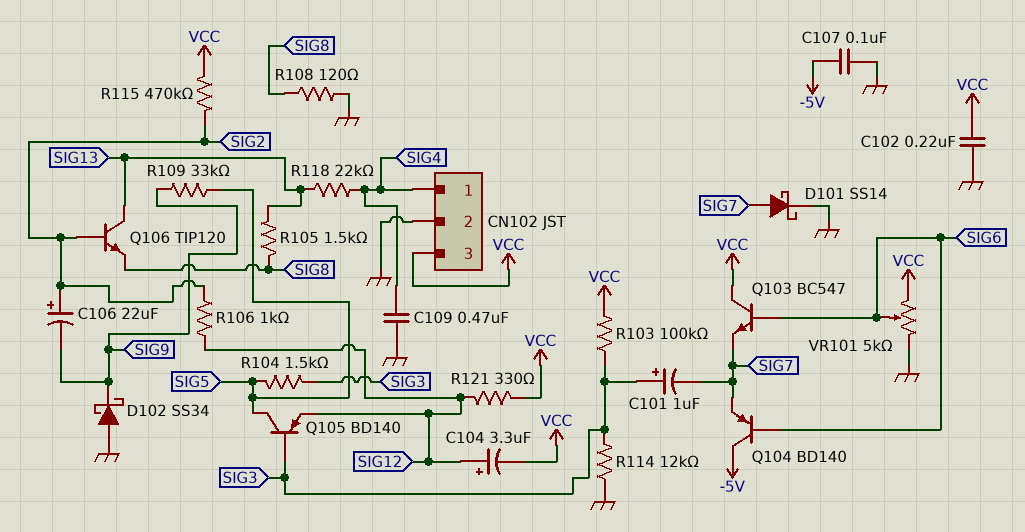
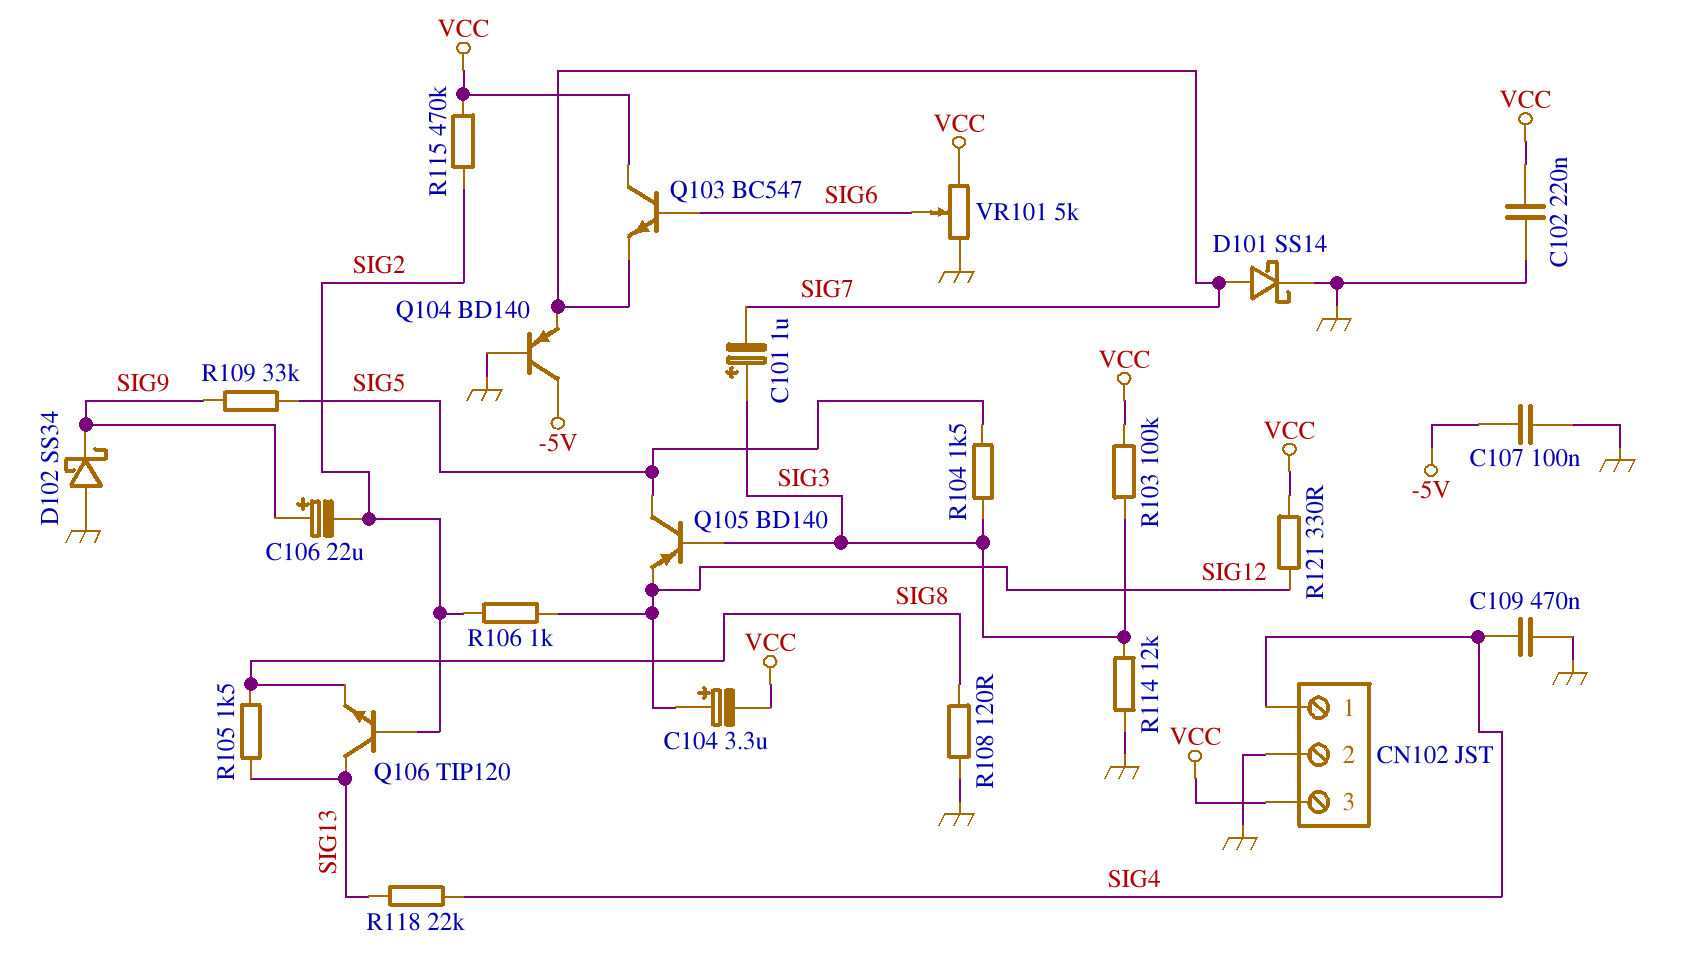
C106: 22uF (plus SIG2, minus SIG9) -> 22uF (plus SIG9, minus SIG2)
Q104: PNP BD140 (B SIG6, C -5V, E SIG7) -> PNP BD140 (B GND, C -5V, E SIG7)

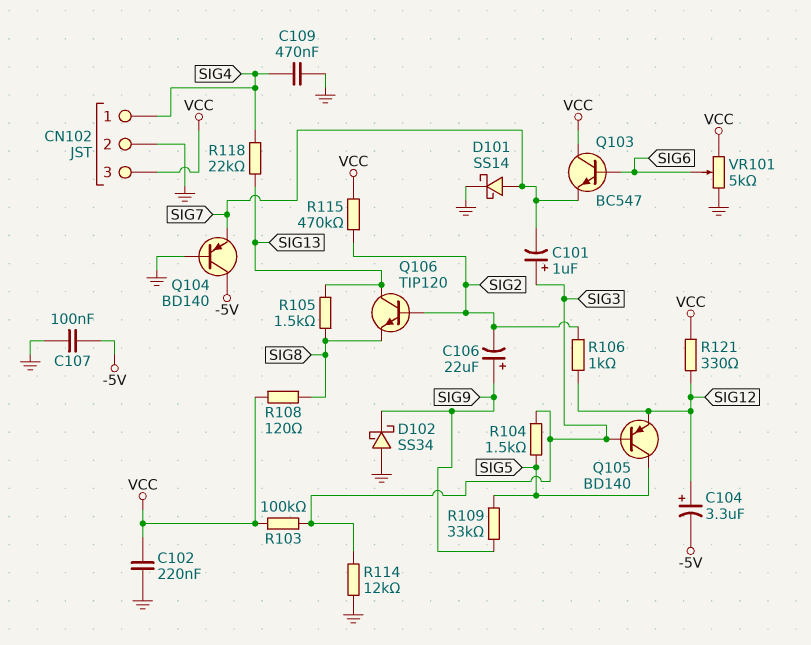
C104: 3.3uF (plus SIG12, minus VCC) -> 3.3uF (plus SIG12, minus -5V)
R108: 120 (GND, SIG8) -> 120 (SIG8, VCC)

